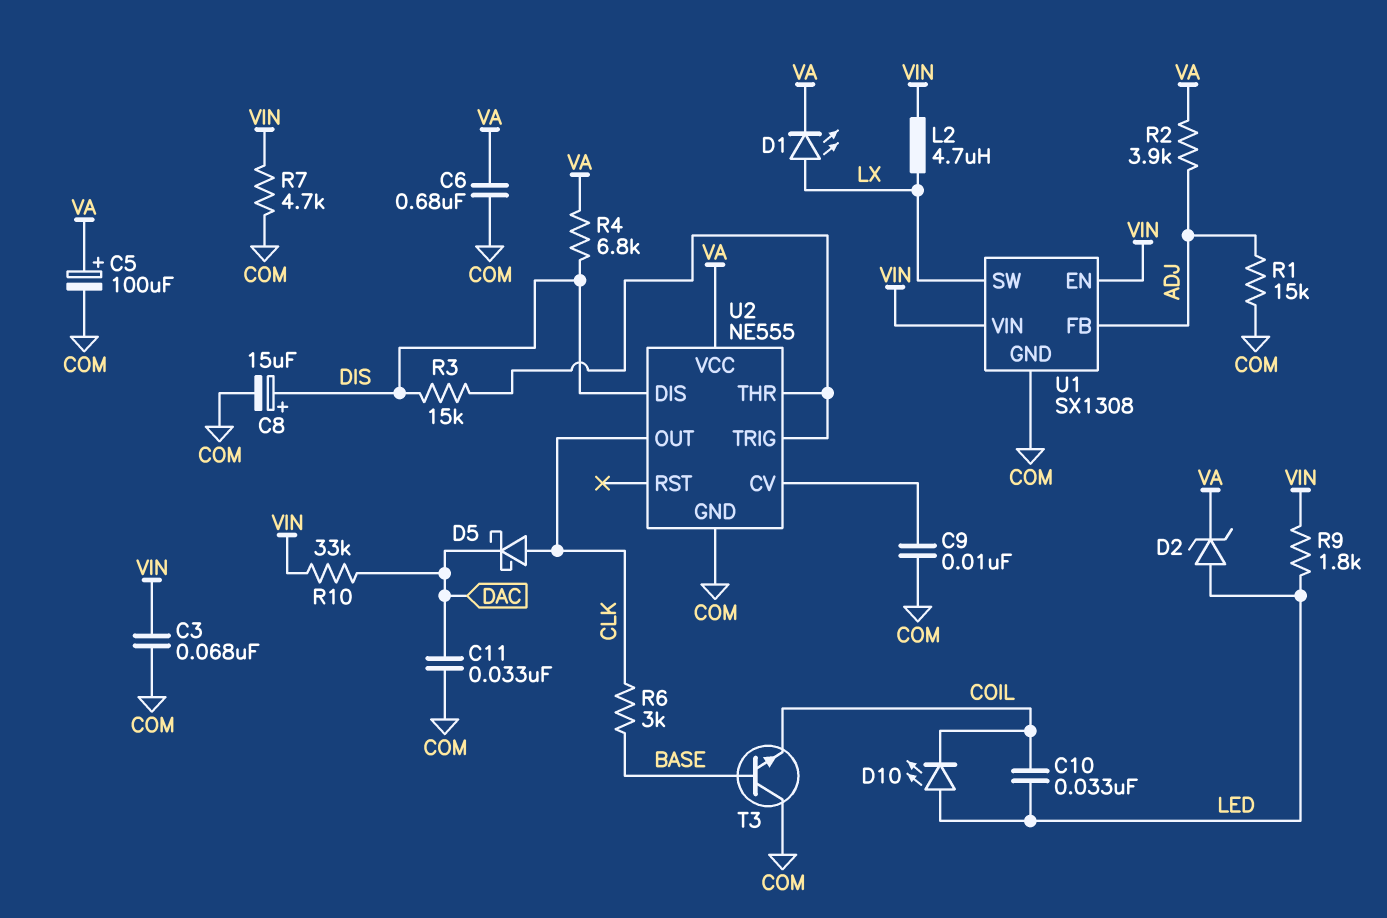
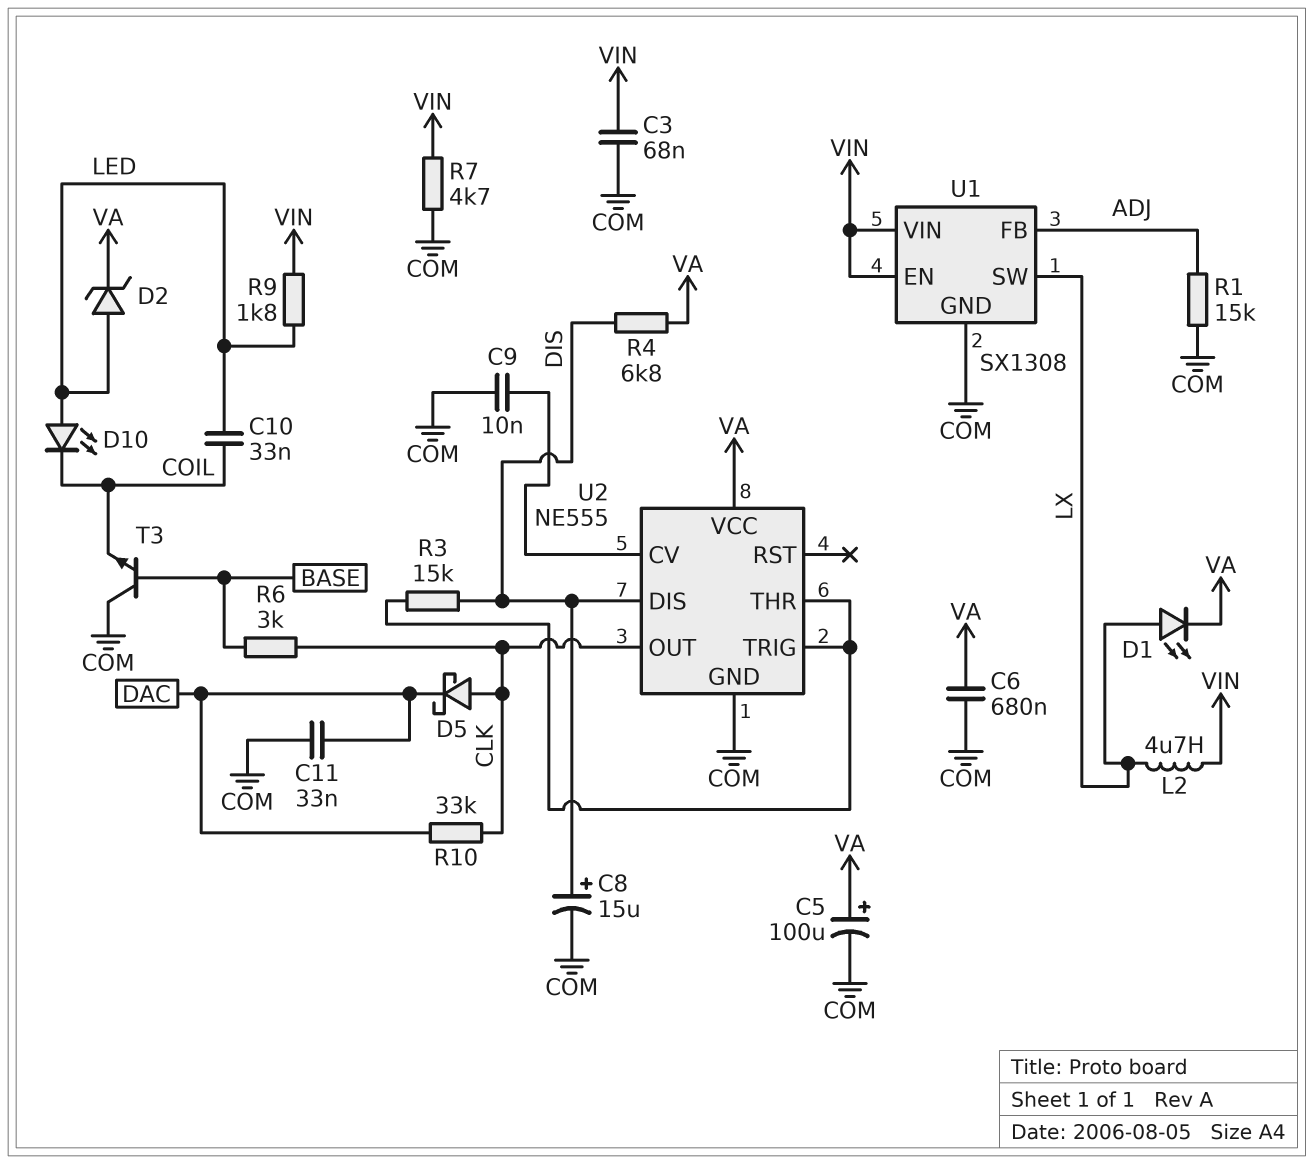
R2: 3.9k (ADJ, VA) -> none
R10: 33k (DAC, VIN) -> 33k (CLK, DAC)

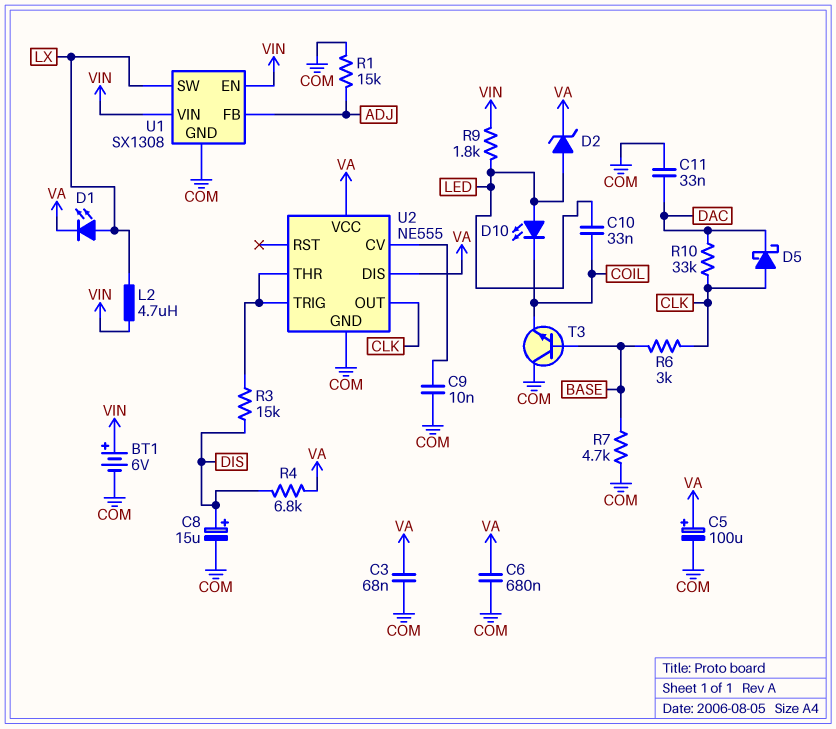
BT1: none -> 6V (plus VIN, minus COM)
C3: 68nF (COM, VIN) -> 68nF (COM, VA)
R7: 4.7k (COM, VIN) -> 4.7k (BASE, COM)
U2 pin DIS: DIS -> VA

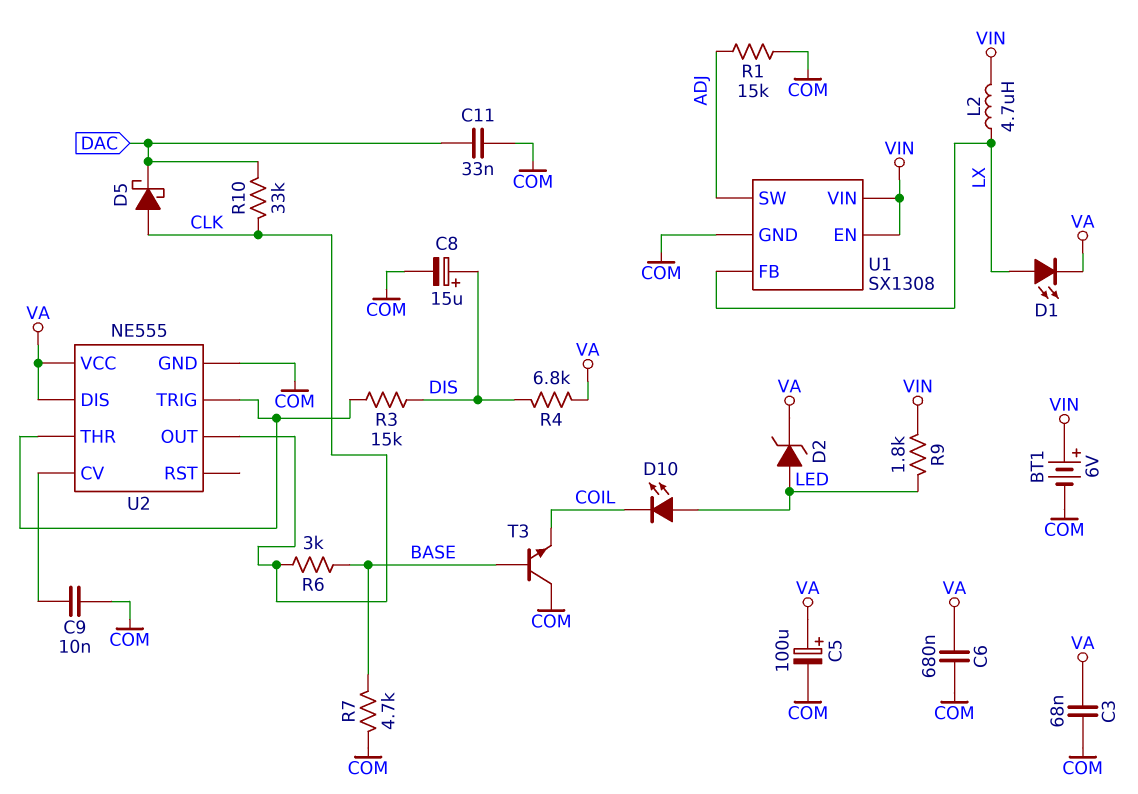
C10: 33nF (COIL, LED) -> none
U1 pin FB: ADJ -> LX
U1 pin SW: LX -> ADJ

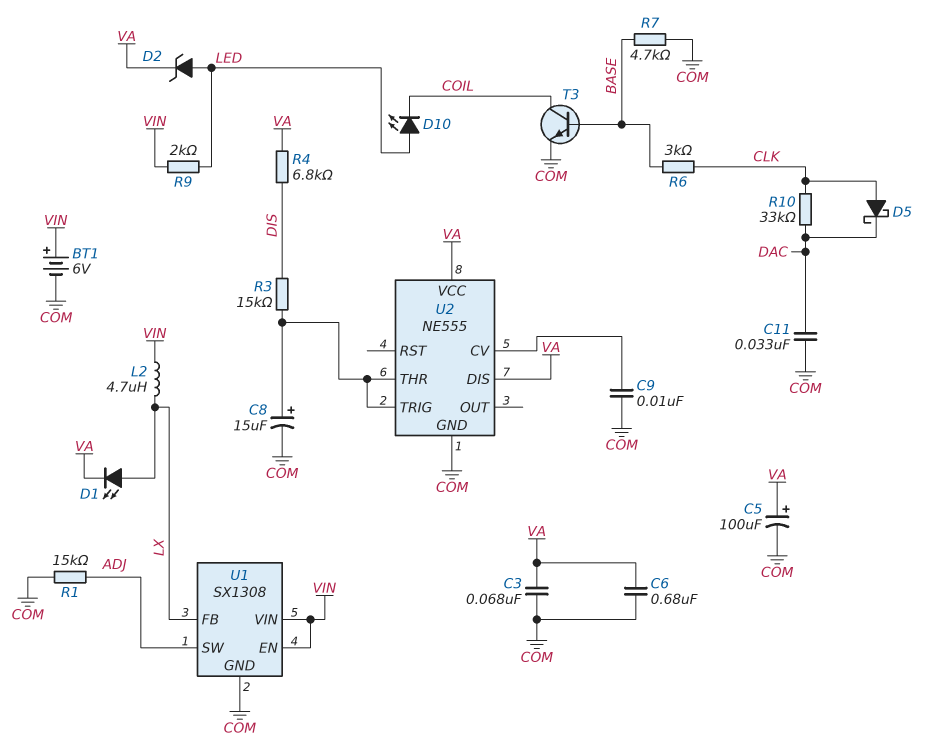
C8: 15uF (plus DIS, minus COM) -> 15uF (plus U2/THR, minus COM)
R9: 1.8k (LED, VIN) -> 2k (LED, VIN)
T3: NPN (B BASE, C COM, E COIL) -> NPN (B BASE, C COIL, E COM)
U2 pin OUT: CLK -> none

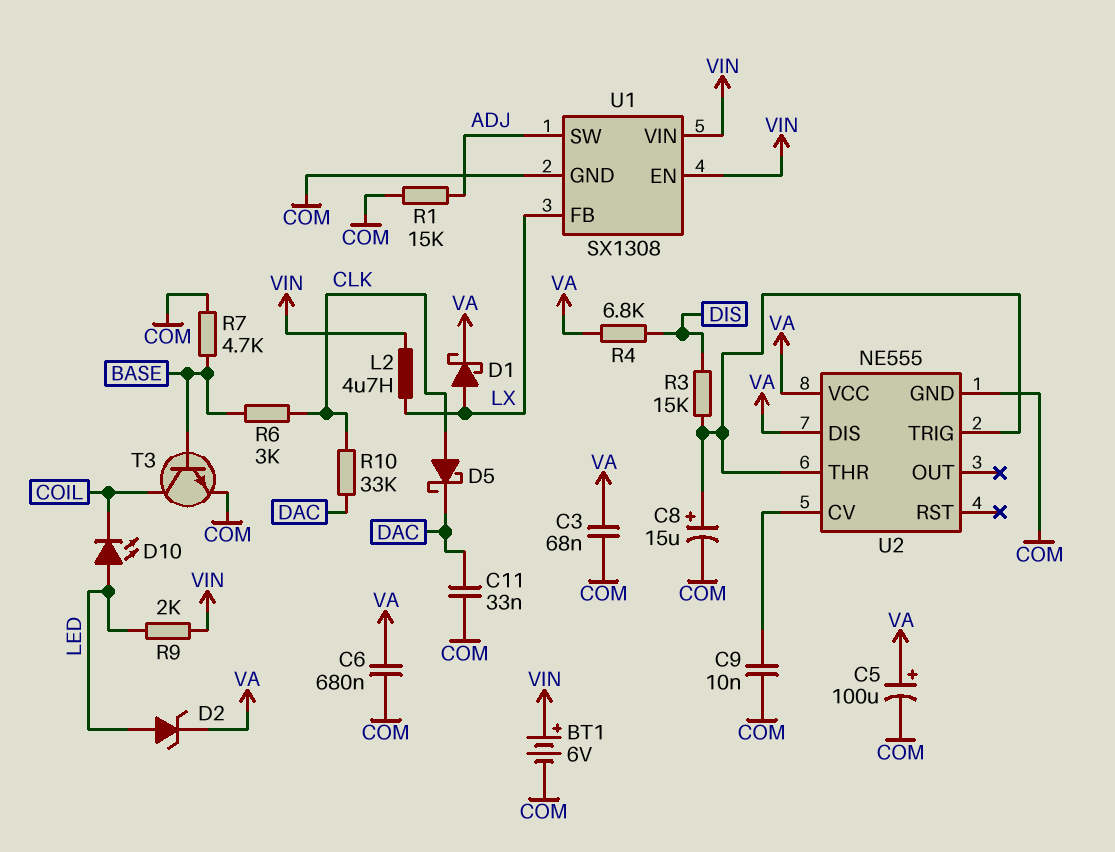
D1: LED (A LX, K VA) -> schottky (A LX, K VA)

